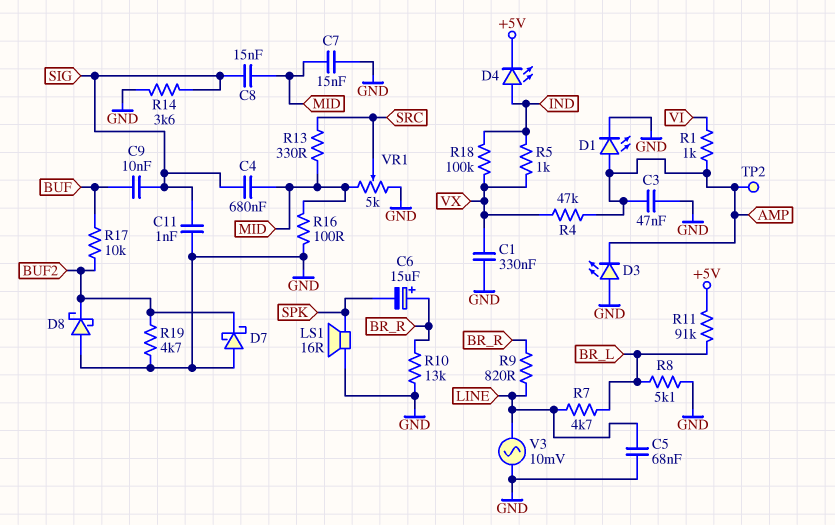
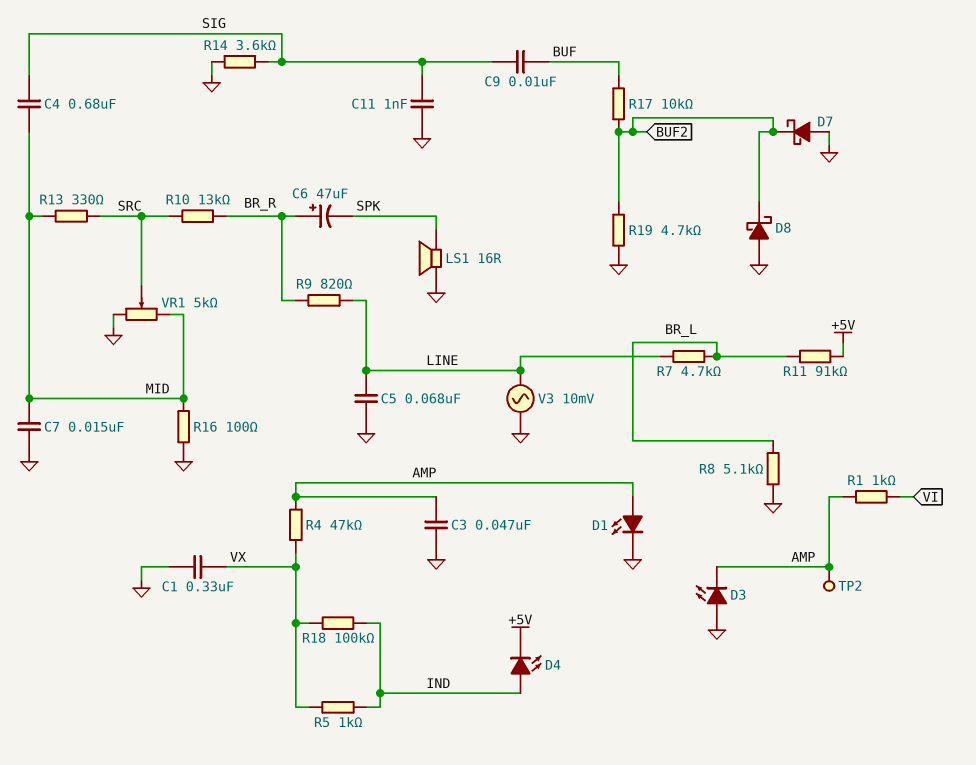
C6: 15uF (plus BR_R, minus SPK) -> 47uF (plus BR_R, minus SPK)
C8: 15nF (MID, SIG) -> none
R10: 13k (BR_R, GND) -> 13k (BR_R, SRC)

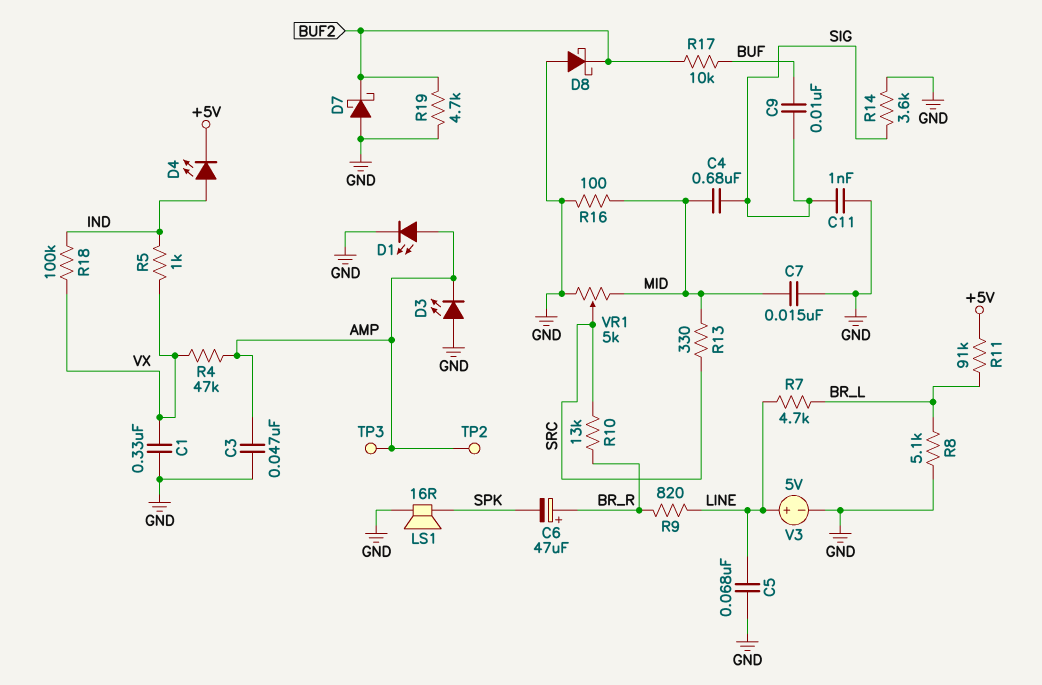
R1: 1k (AMP, VI) -> none
TP3: none -> test point (AMP)
V3: AC 10mV (GND, LINE) -> 5V (plus LINE, minus GND)

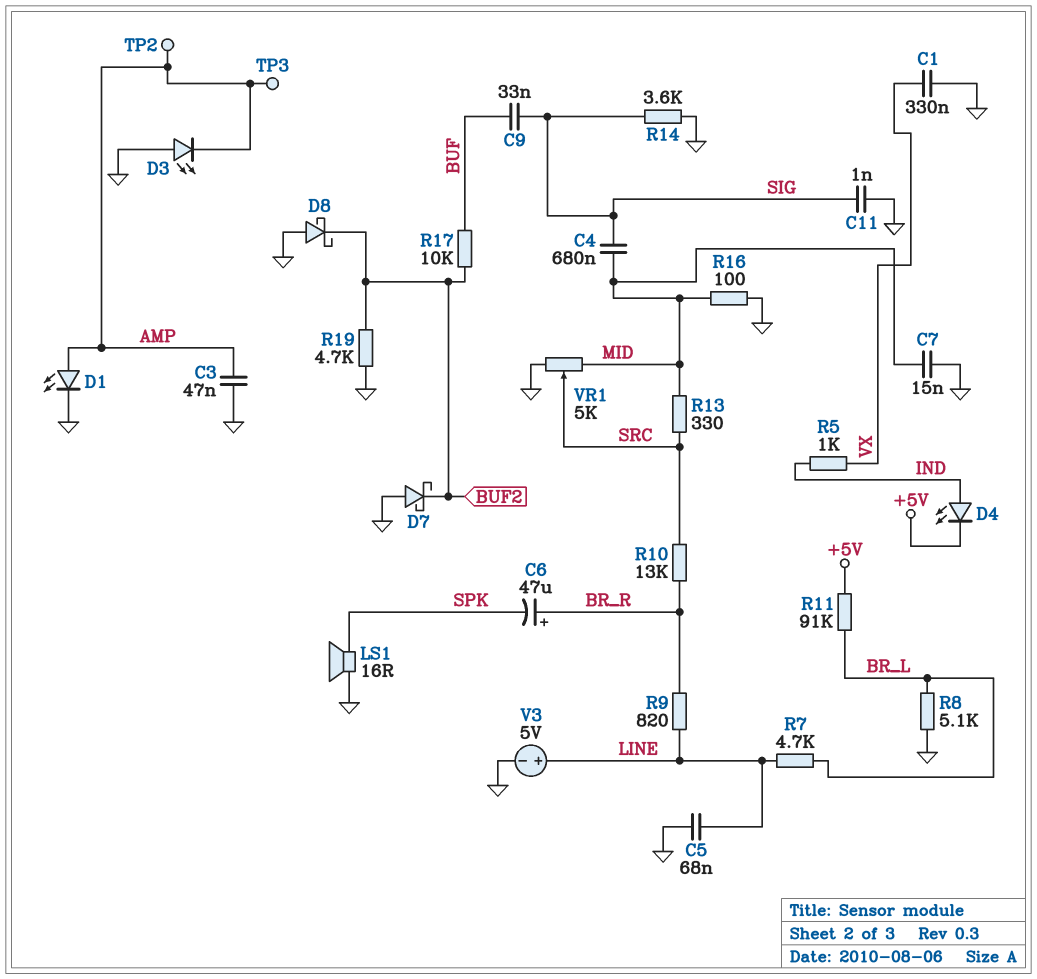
C9: 10nF (BUF, SIG) -> 33nF (BUF, SIG)
R4: 47k (AMP, VX) -> none
R18: 100k (IND, VX) -> none

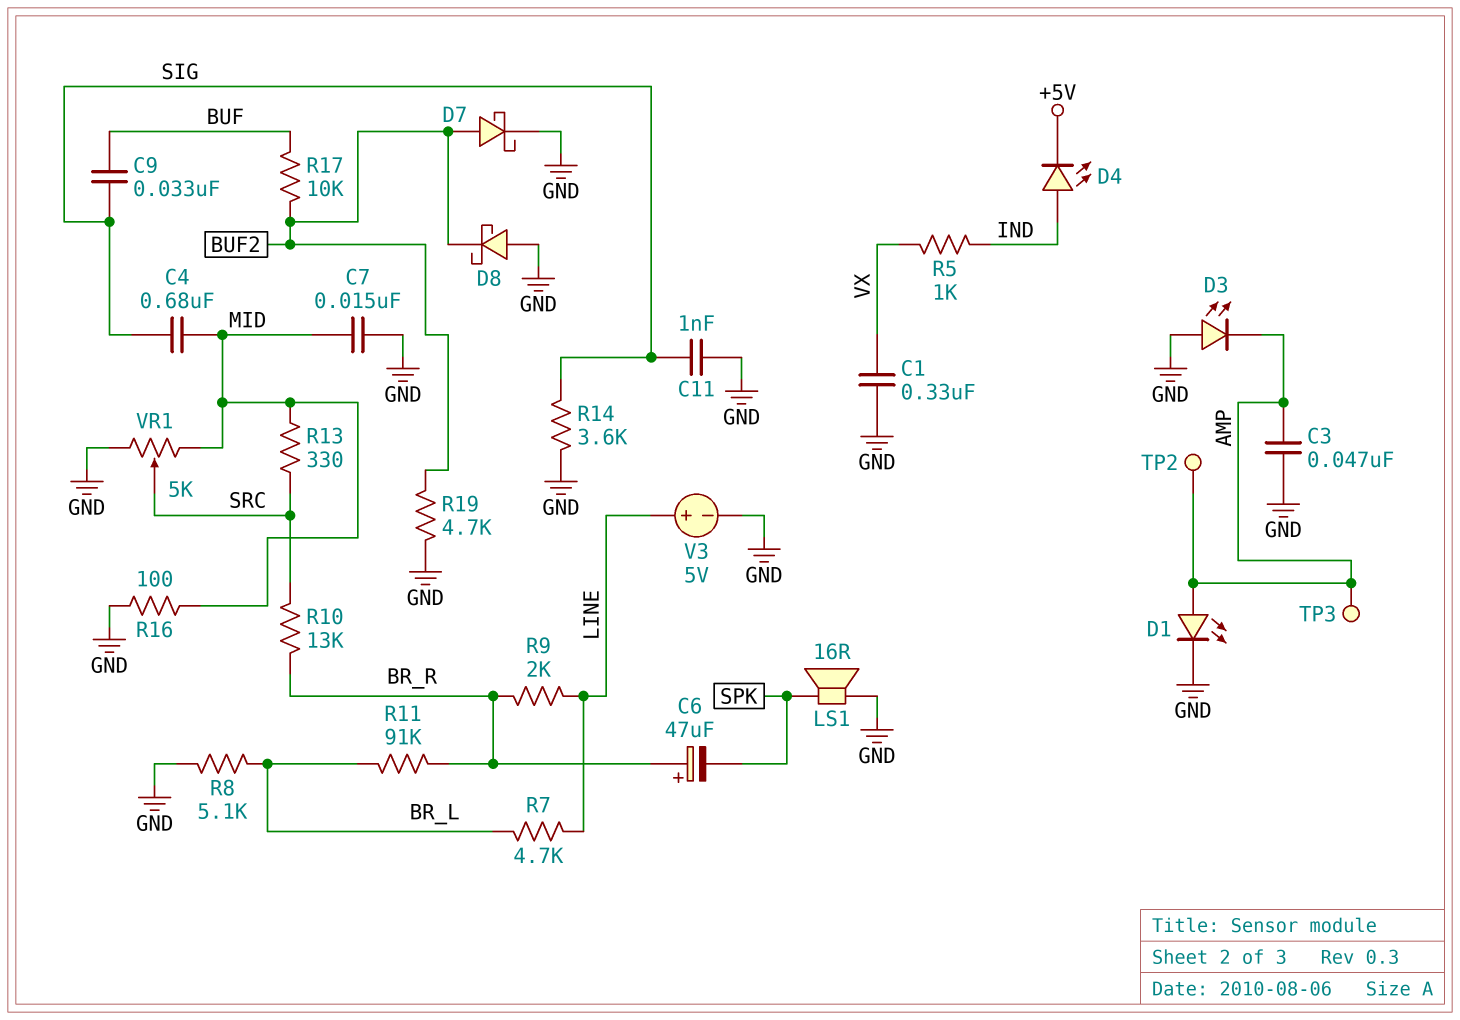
C5: 68nF (GND, LINE) -> none
D7: schottky (A GND, K BUF2) -> schottky (A BUF2, K GND)
R9: 820 (BR_R, LINE) -> 2k (BR_R, LINE)
R11: 91k (+5V, BR_L) -> 91k (BR_L, BR_R)

